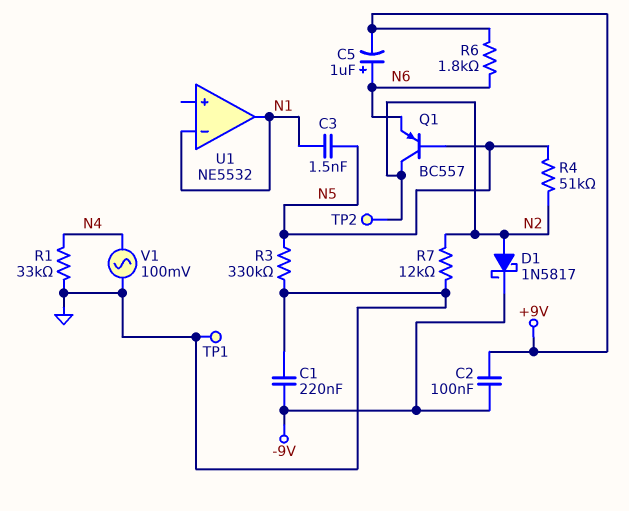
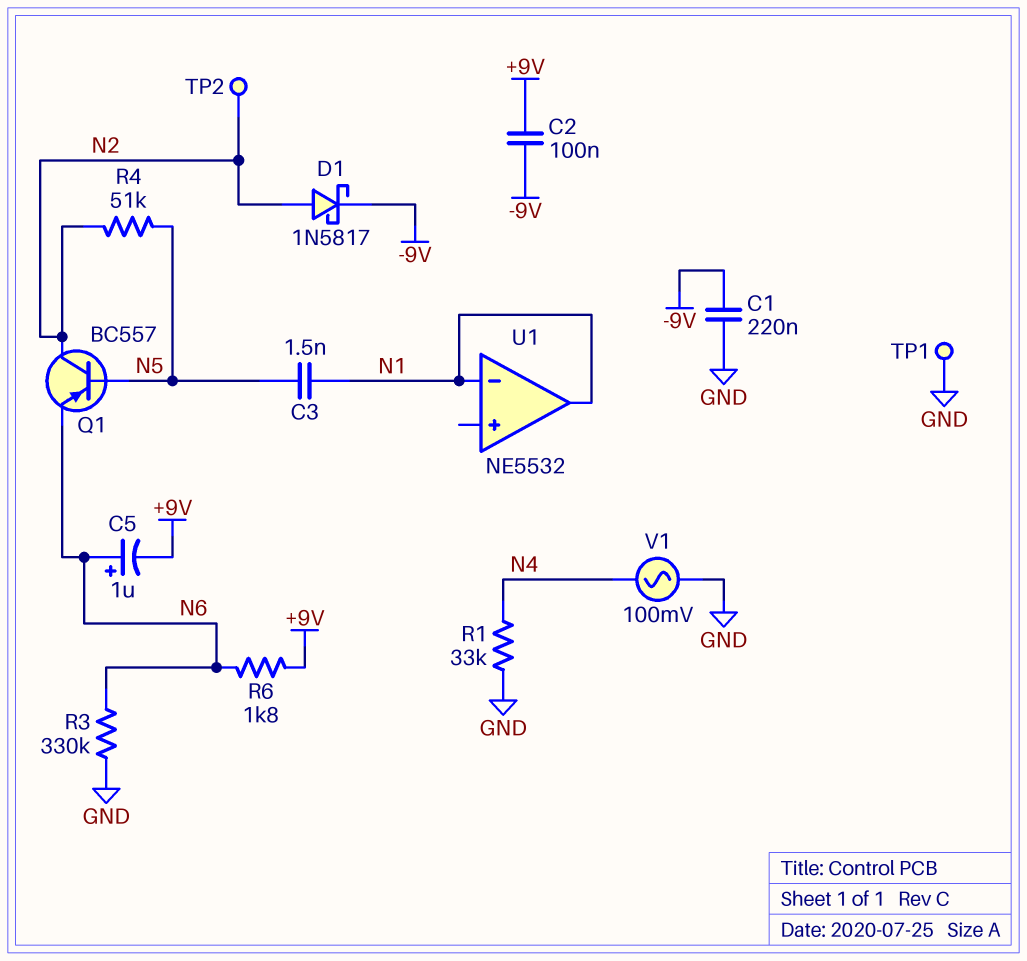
R3: 330k (GND, N5) -> 330k (GND, N6)
R7: 12k (GND, N2) -> none

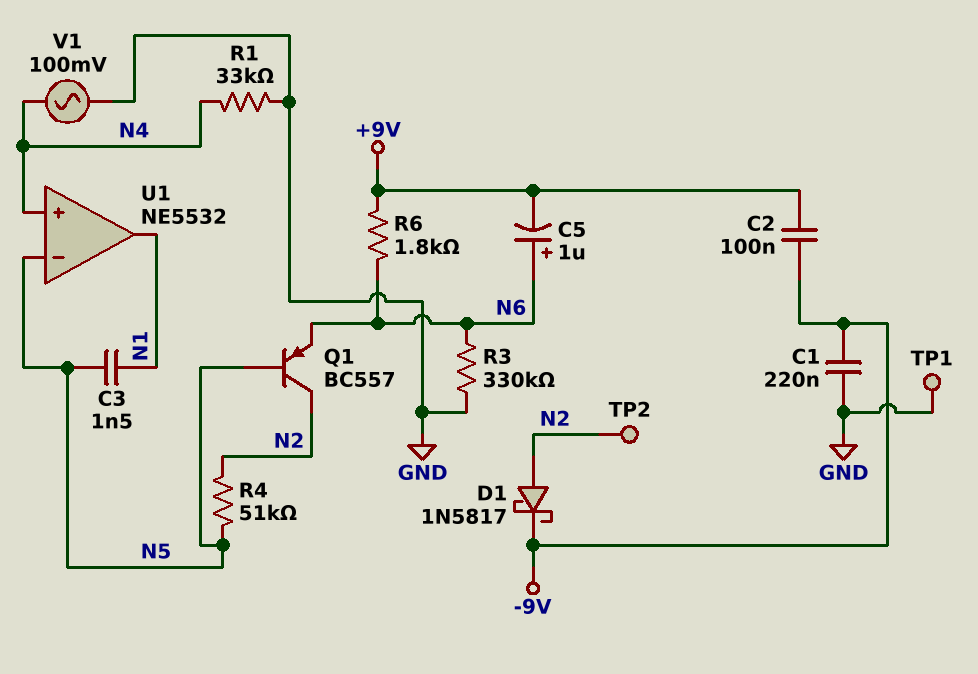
U1 pin in+: none -> N4
U1 pin in-: N1 -> N5

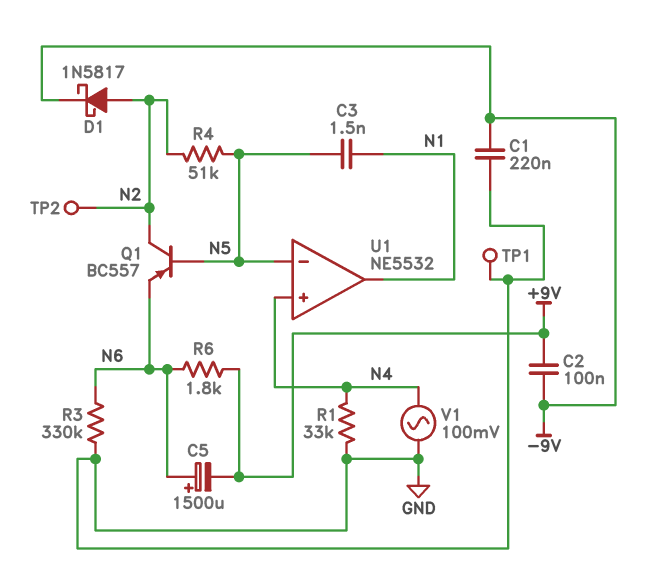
C5: 1uF (plus N6, minus +9V) -> 1500uF (plus N6, minus +9V)

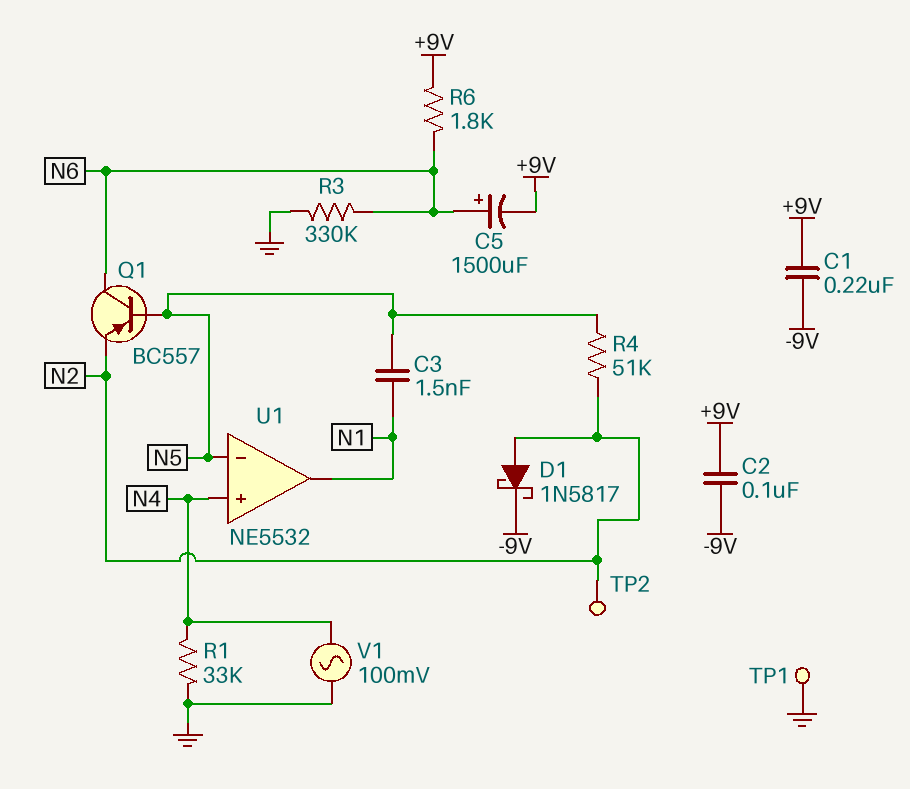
C1: 220nF (-9V, GND) -> 220nF (+9V, -9V)
Q1: PNP BC557 (B N5, C N2, E N6) -> PNP BC557 (B N5, C N6, E N2)

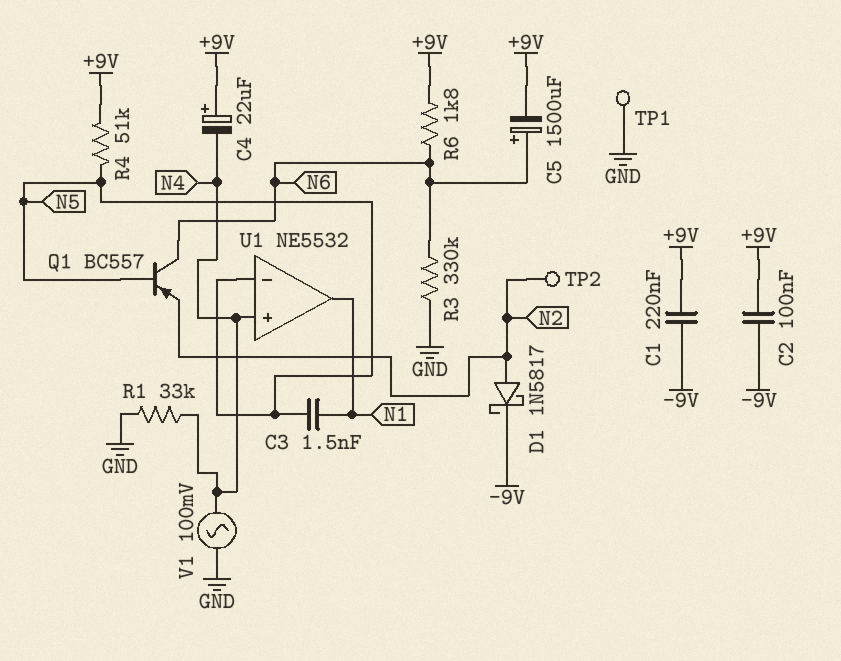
C4: none -> 22uF (plus +9V, minus N4)
R4: 51k (N2, N5) -> 51k (+9V, N5)

